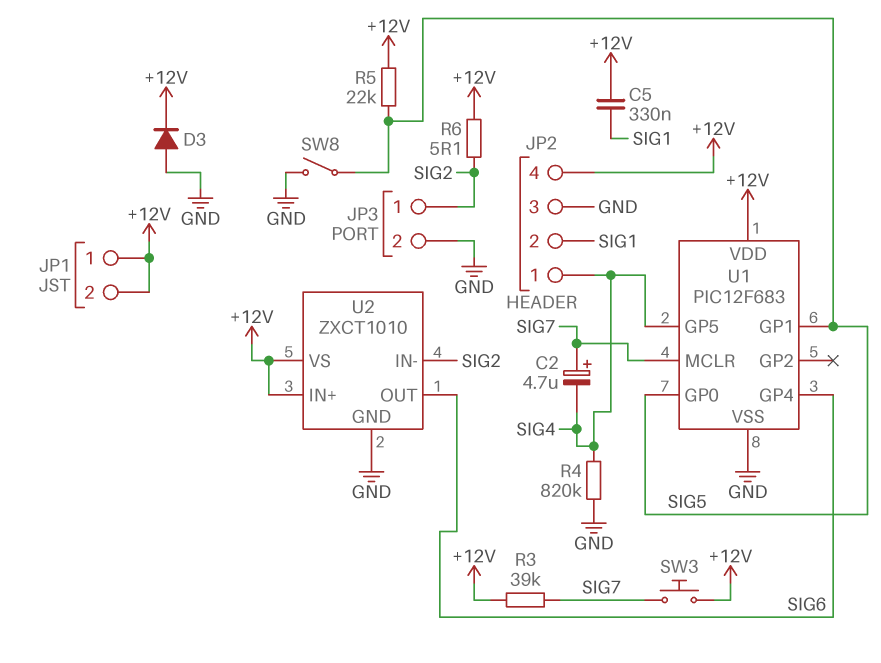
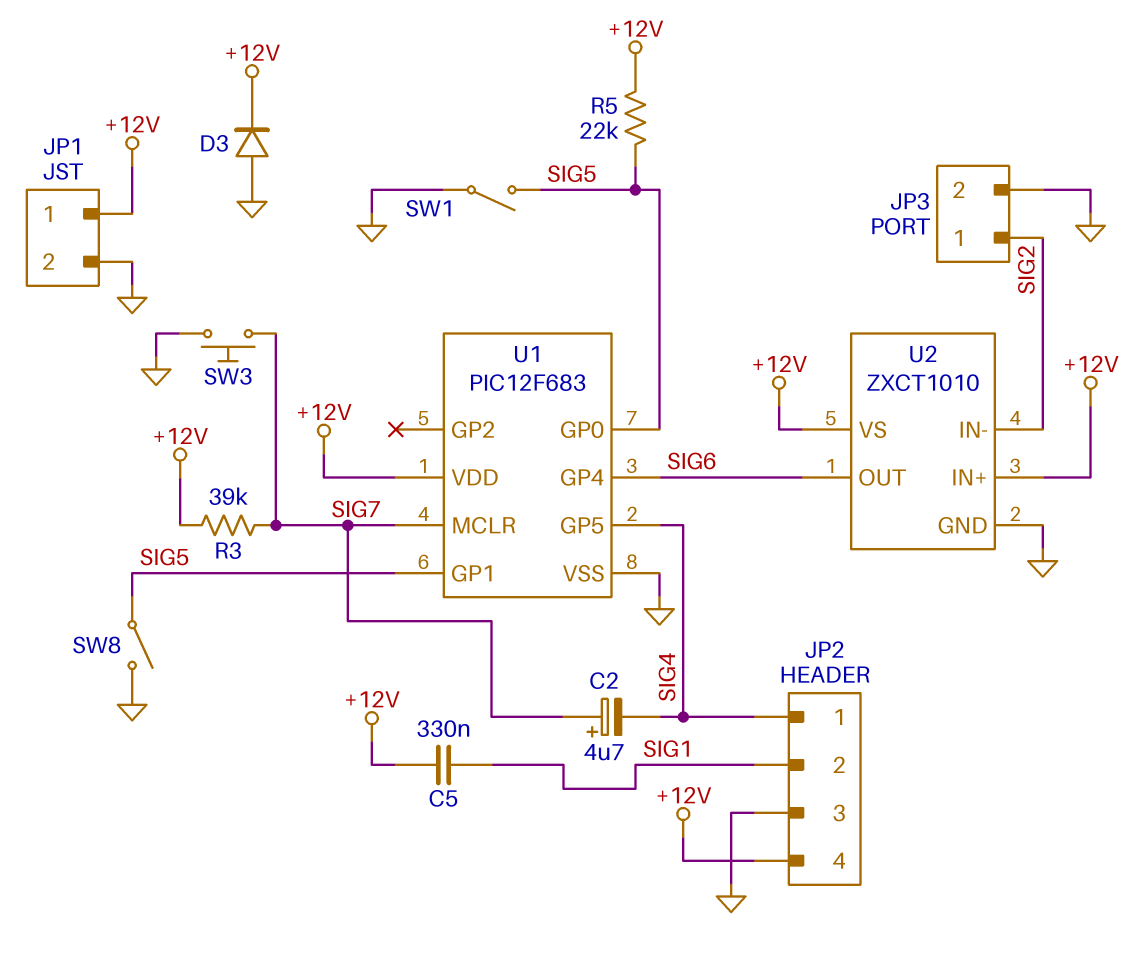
JP1 pin 2: +12V -> GND
R4: 820k (GND, SIG4) -> none
R6: 5.1 (+12V, SIG2) -> none
SW1: none -> switch (GND, SIG5)
SW3: button (+12V, SIG7) -> button (GND, SIG7)

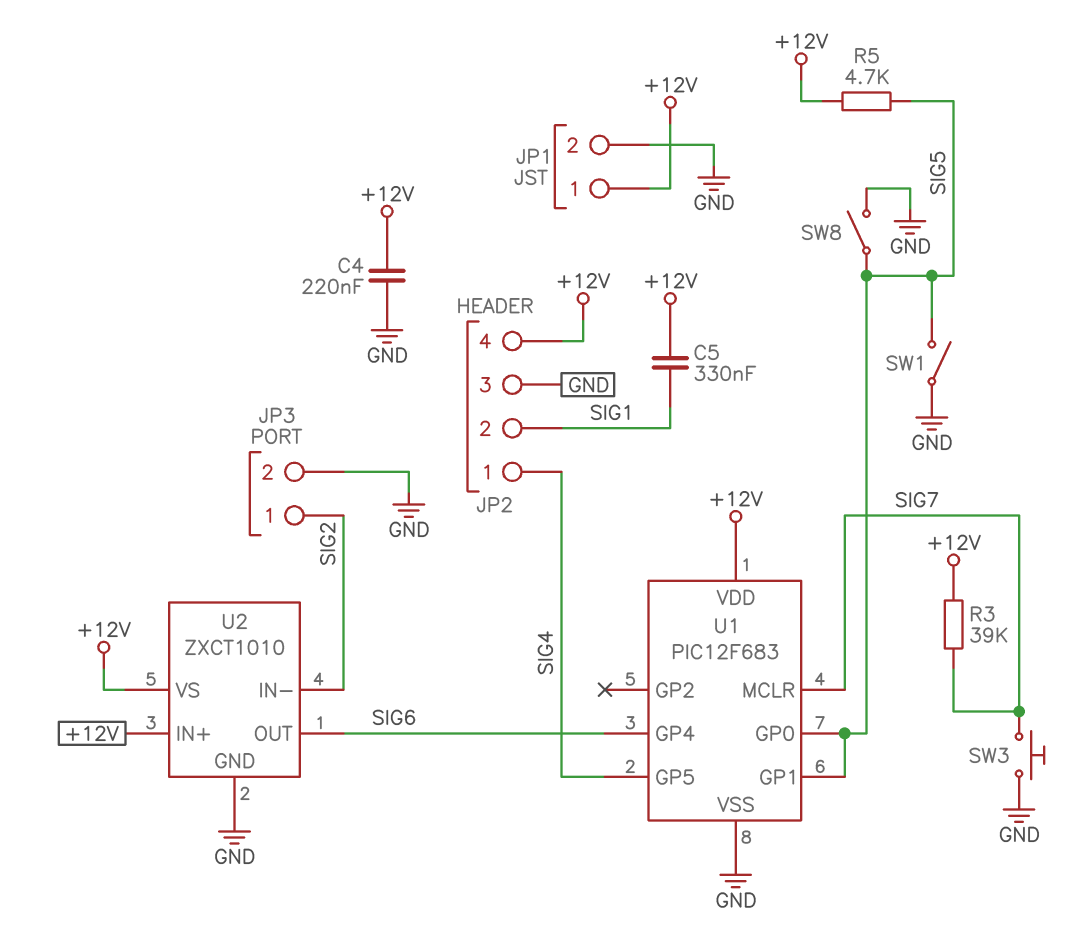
C2: 4.7uF (plus SIG7, minus SIG4) -> none
C4: none -> 220nF (+12V, GND)
D3: diode (A GND, K +12V) -> none
R5: 22k (+12V, SIG5) -> 4.7k (+12V, SIG5)

